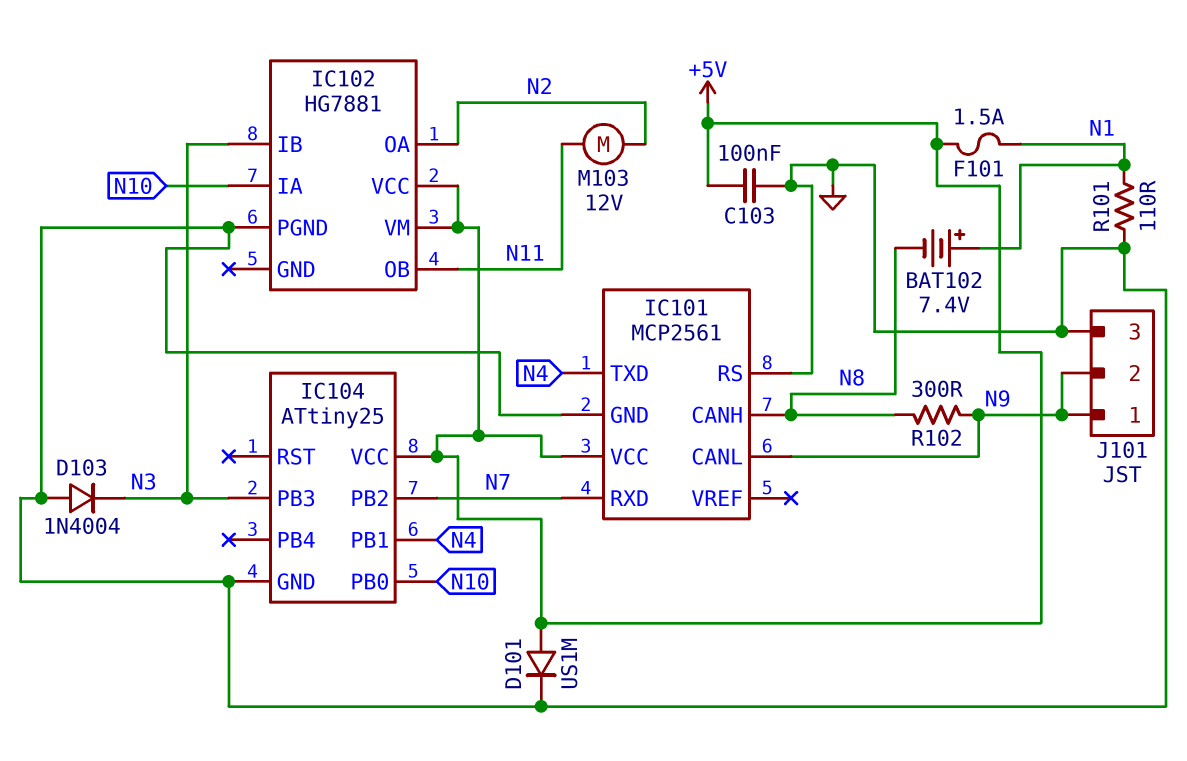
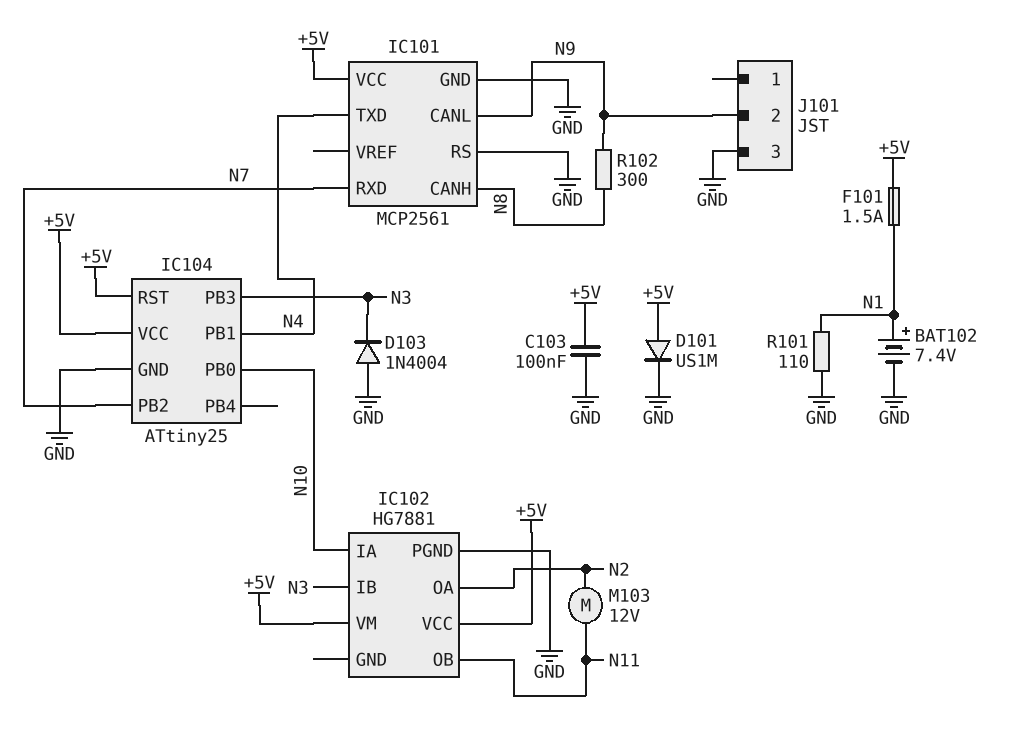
BAT102: 7.4V (plus N1, minus N8) -> 7.4V (plus N1, minus GND)
IC104 pin RST: none -> +5V
J101 pin 1: N9 -> none

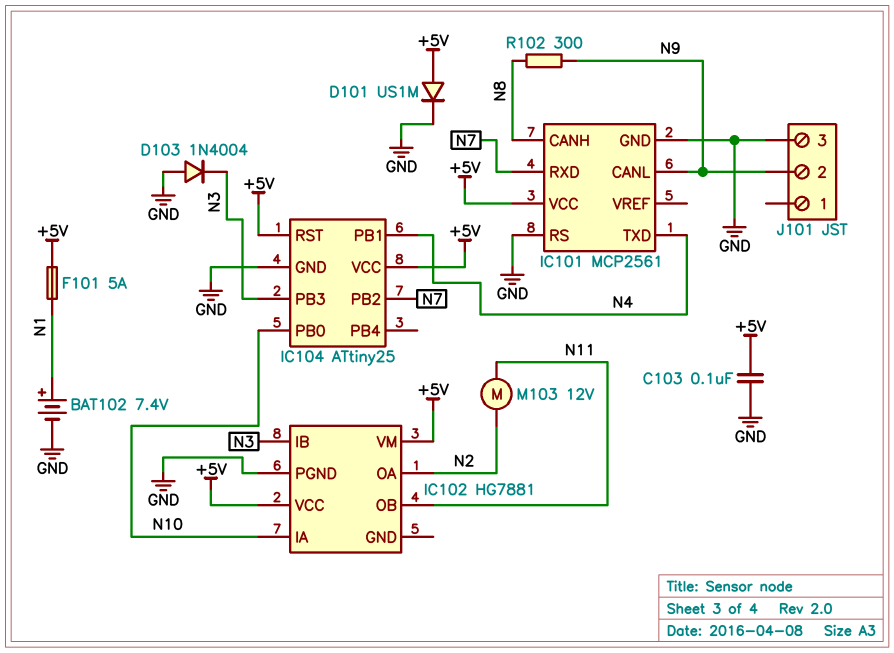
F101: 1.5A (+5V, N1) -> 5A (+5V, N1)
R101: 110 (GND, N1) -> none

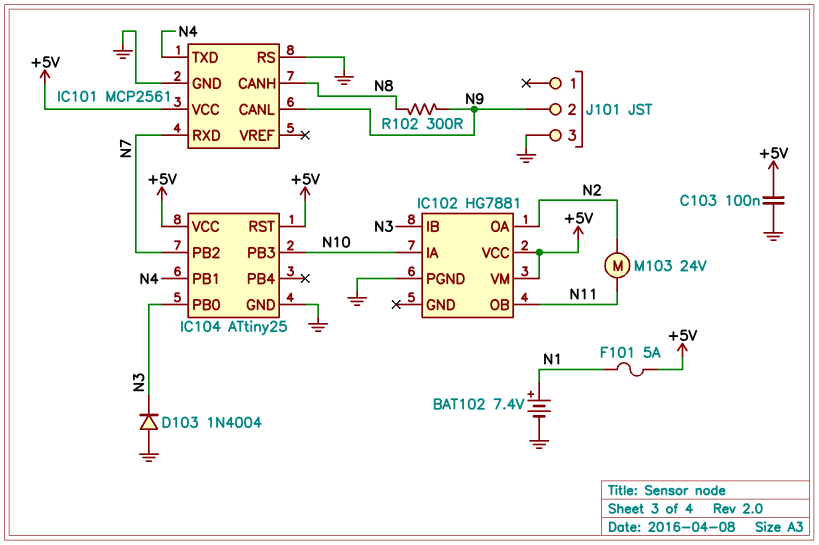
D101: diode US1M (A +5V, K GND) -> none
IC104 pin PB0: N10 -> N3
IC104 pin PB3: N3 -> N10
M103: motor 12V (N2, N11) -> motor 24V (N2, N11)

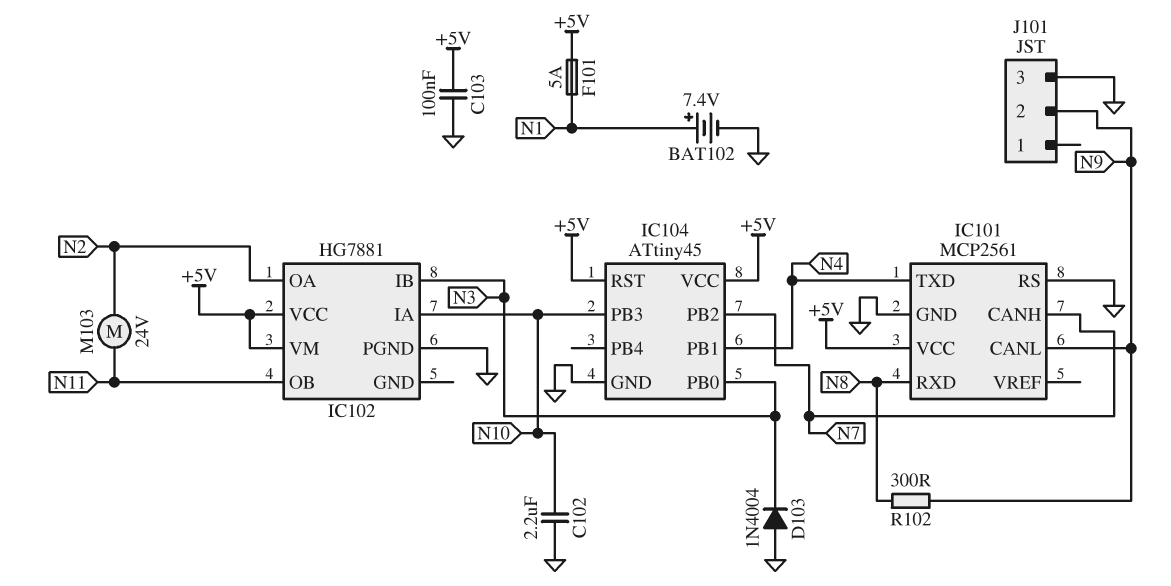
C102: none -> 2.2uF (GND, N10)
IC101 pin CANH: N8 -> N7
IC101 pin RXD: N7 -> N8
IC104: ATtiny25 -> ATtiny45

